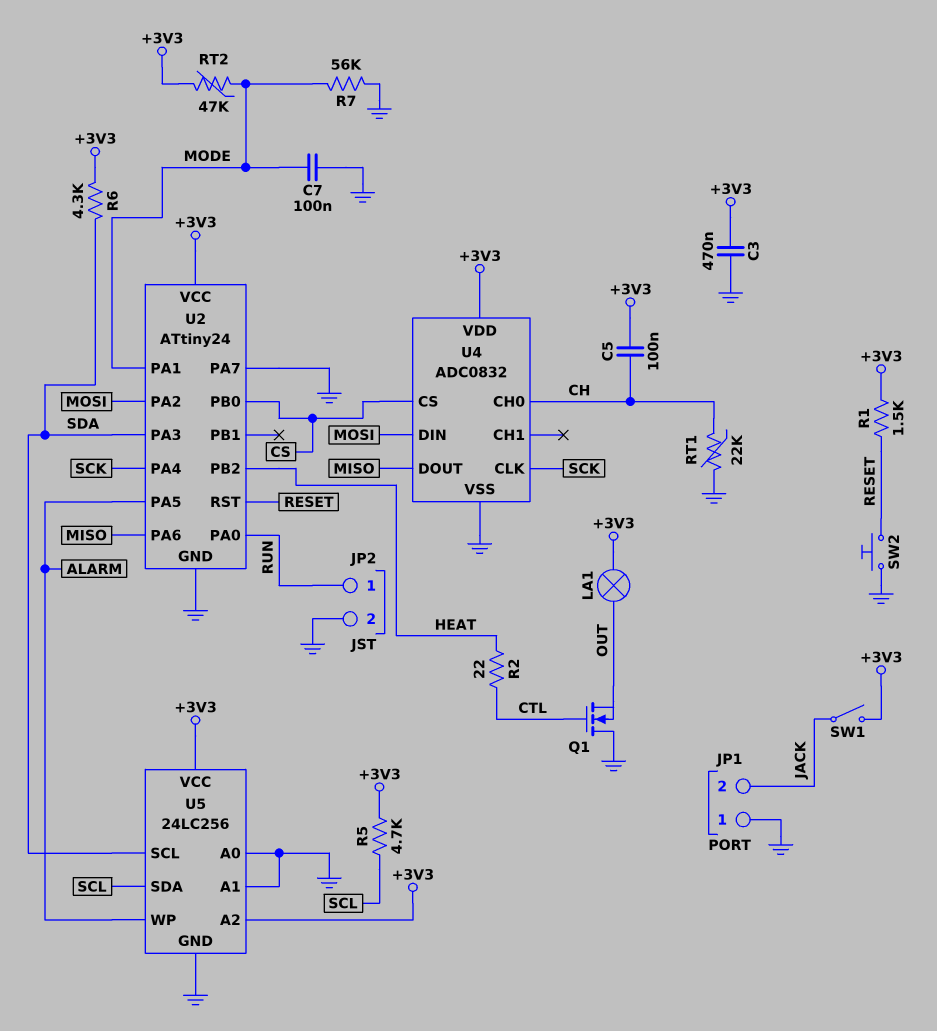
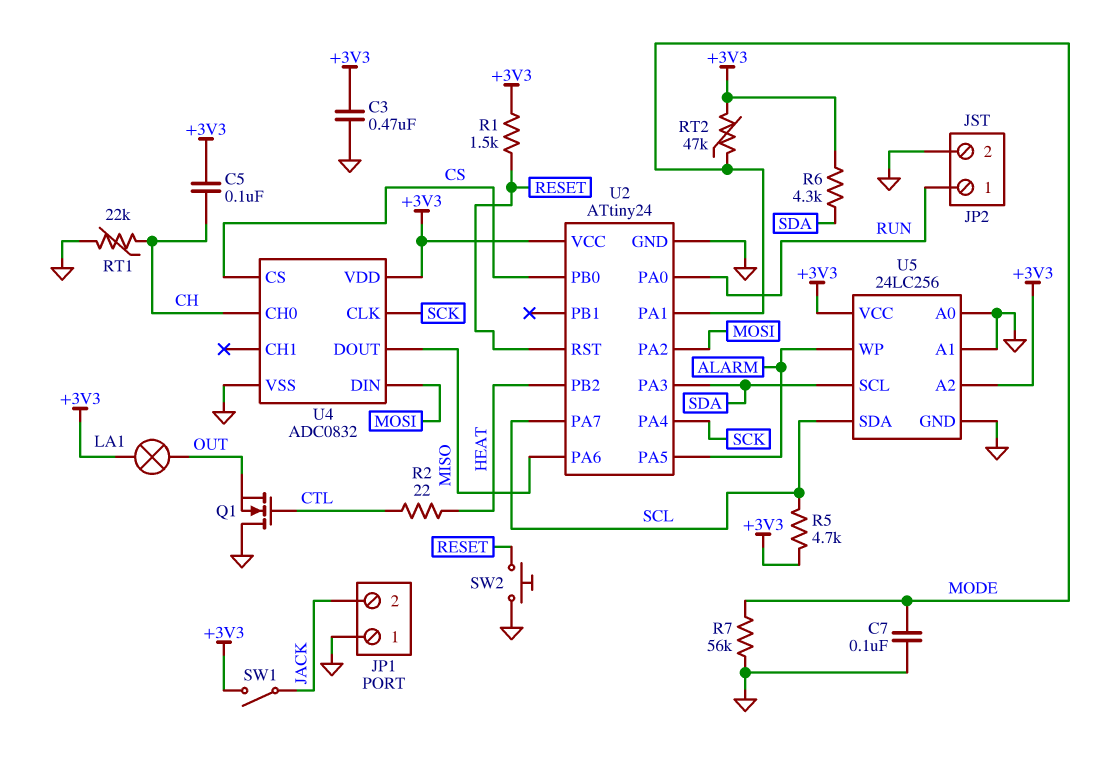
U2 pin PA7: GND -> SCL

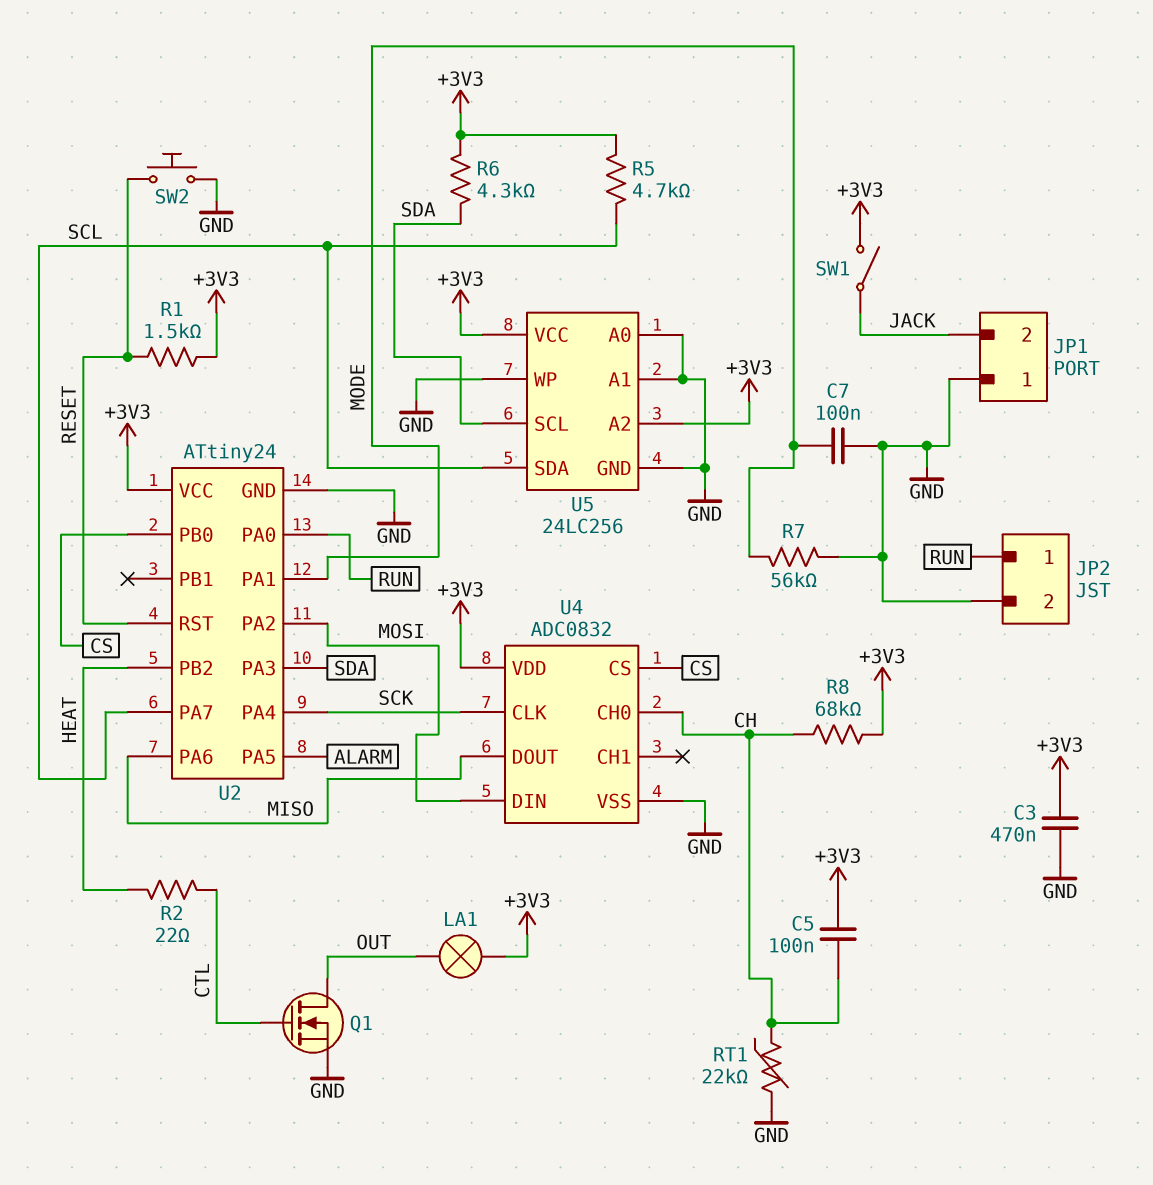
Q1: NMOS (G CTL, D GND, S OUT) -> NMOS (G CTL, D OUT, S GND)
R8: none -> 68k (+3V3, CH)
RT2: 47k (+3V3, MODE) -> none
U5 pin WP: ALARM -> GND

